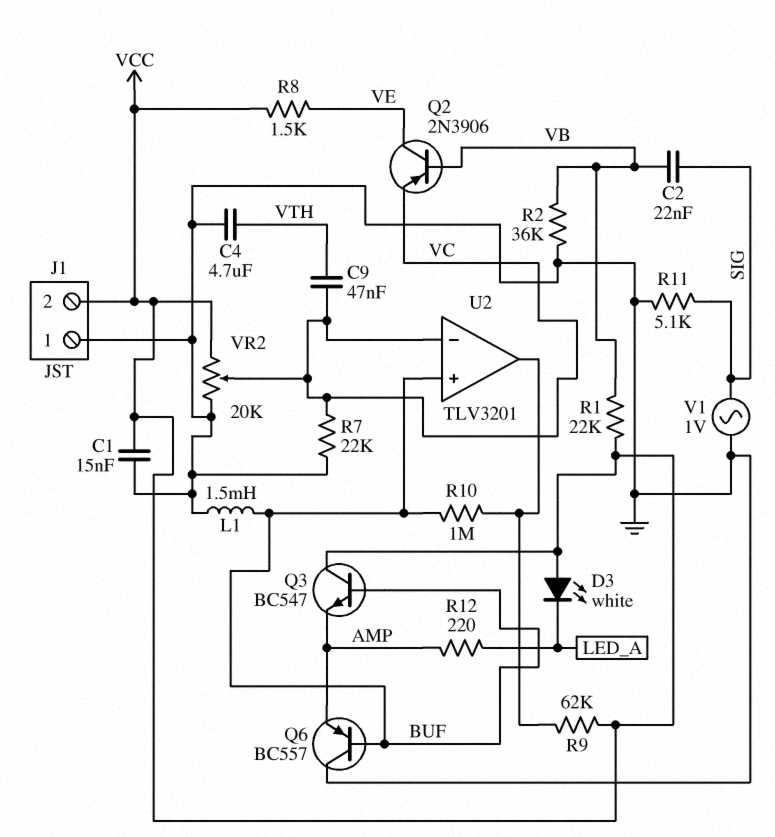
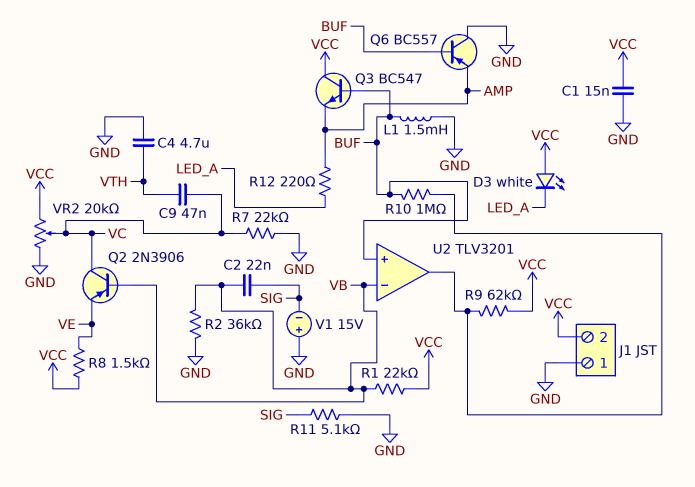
Q2: PNP 2N3906 (B VB, C VE, E VC) -> PNP 2N3906 (B VB, C VC, E VE)
U2 pin in-: VC -> VB
V1: AC 1V (GND, SIG) -> 15V (plus GND, minus SIG)

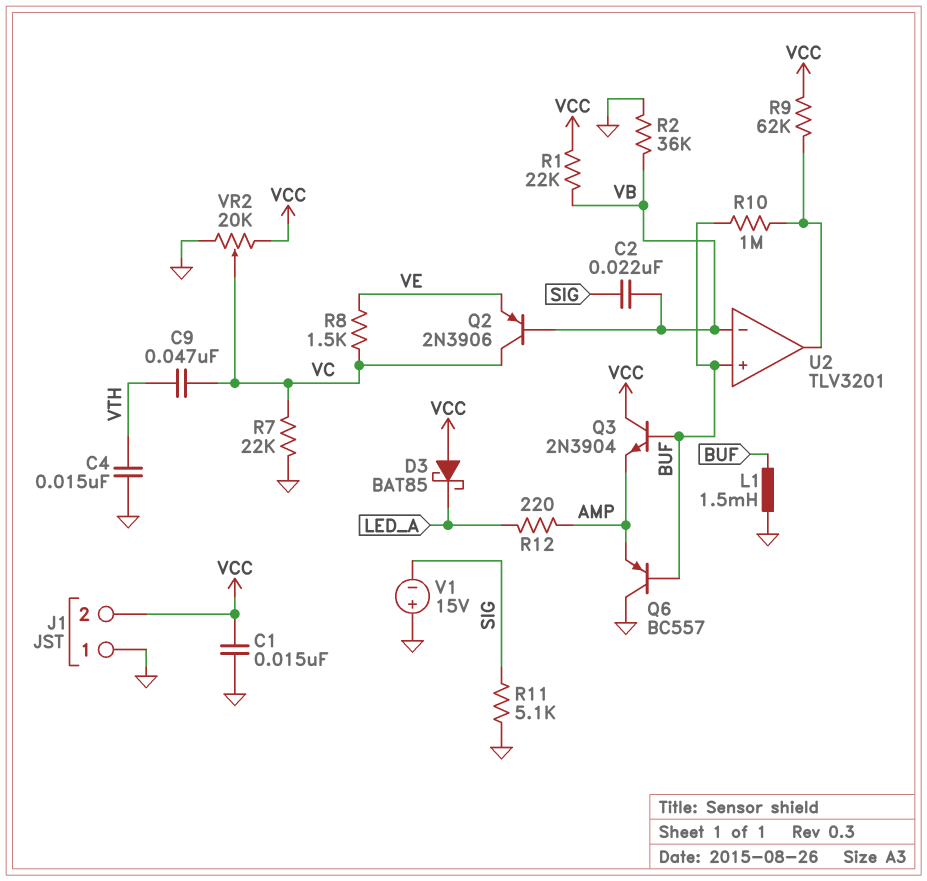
C4: 4.7uF (GND, VTH) -> 15nF (GND, VTH)
D3: LED white (A VCC, K LED_A) -> schottky BAT85 (A VCC, K LED_A)
Q3: NPN BC547 (B BUF, C VCC, E AMP) -> NPN 2N3904 (B BUF, C VCC, E AMP)
R8: 1.5k (VCC, VE) -> 1.5k (VC, VE)

